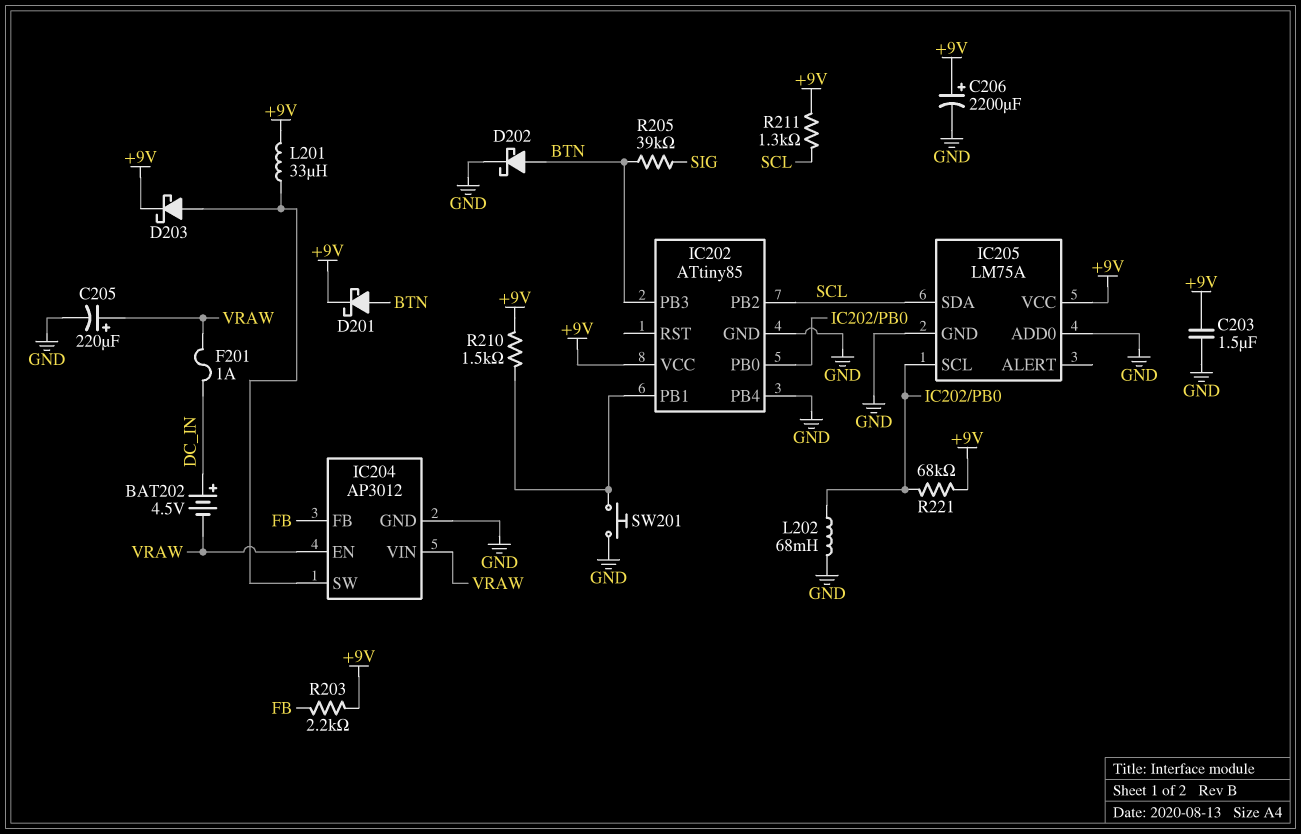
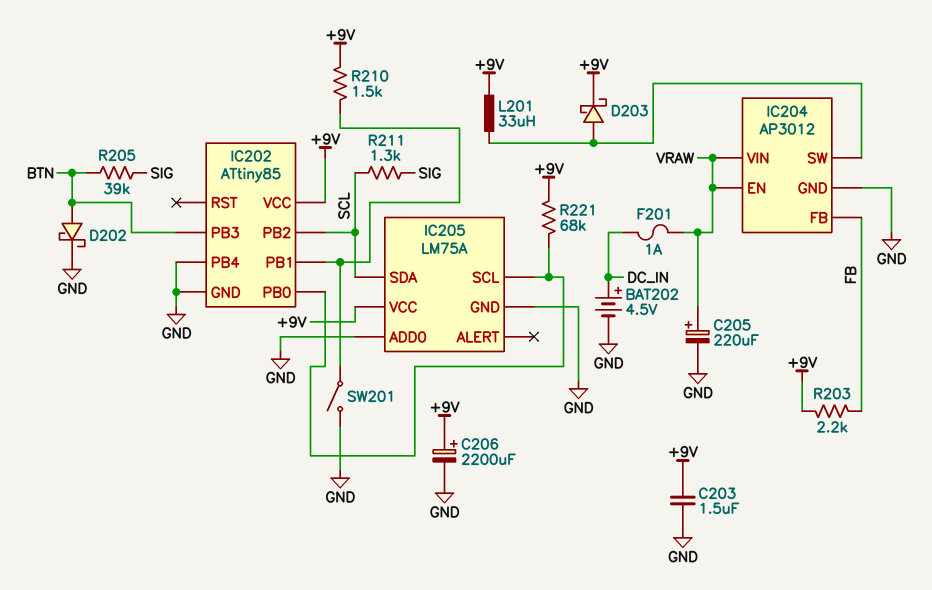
BAT202: 4.5V (plus DC_IN, minus VRAW) -> 4.5V (plus DC_IN, minus GND)
D201: schottky (A BTN, K +9V) -> none
L202: 68mH (GND, IC202/PB0) -> none
R211: 1.3k (+9V, SCL) -> 1.3k (SCL, SIG)
SW201: button (GND, IC202/PB1) -> switch (GND, IC202/PB1)

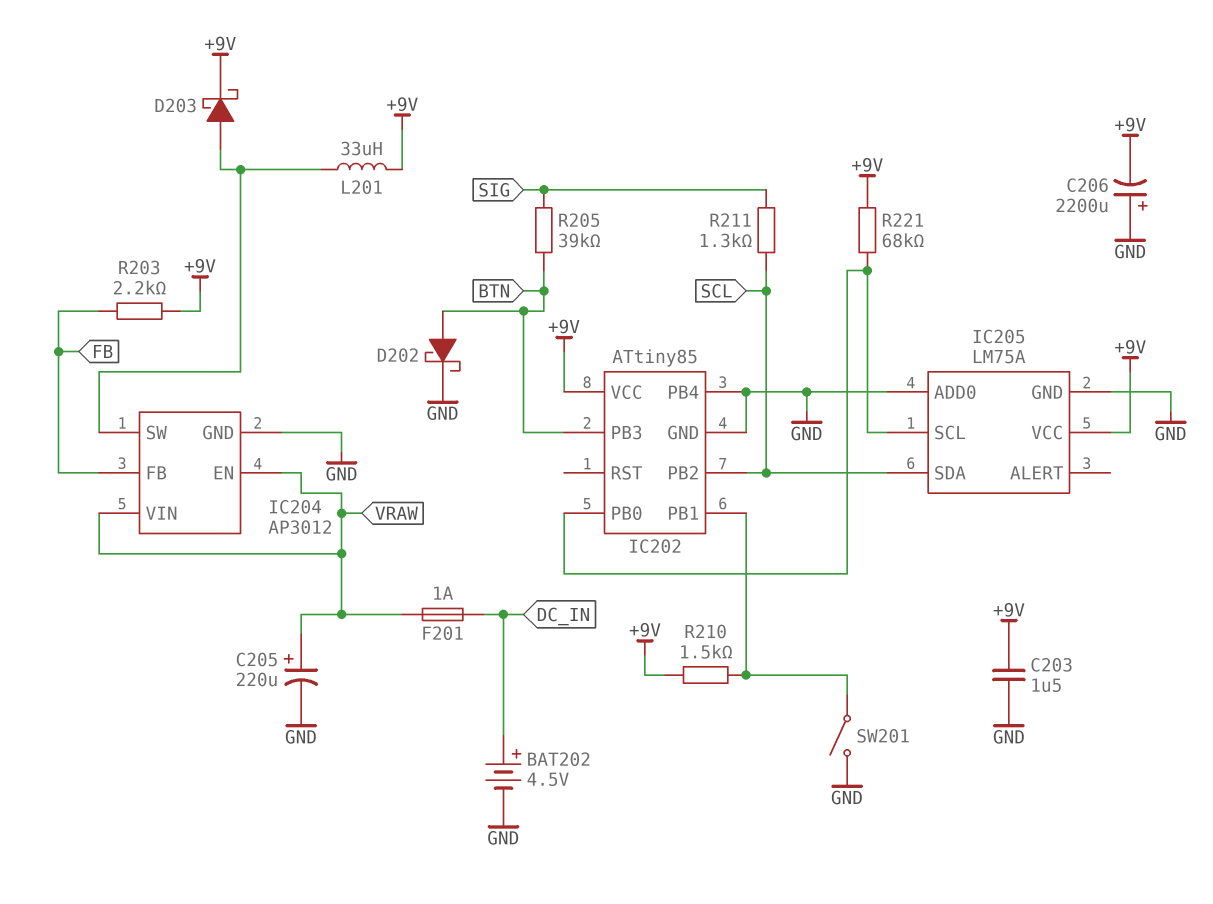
C206: 2200uF (plus +9V, minus GND) -> 2200uF (plus GND, minus +9V)

